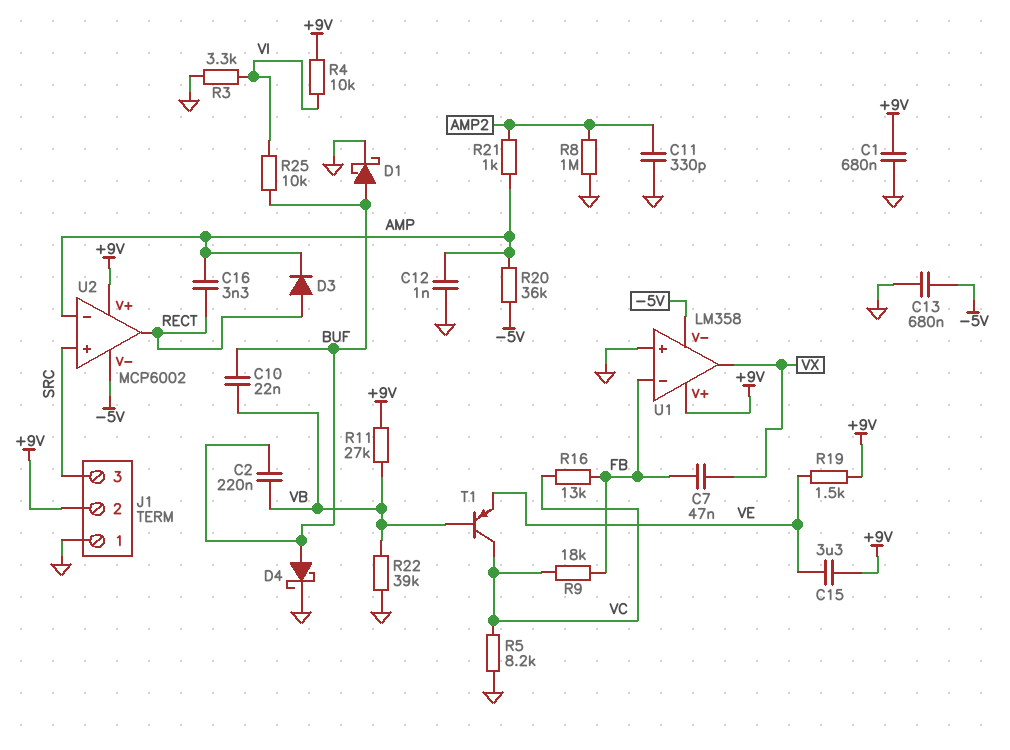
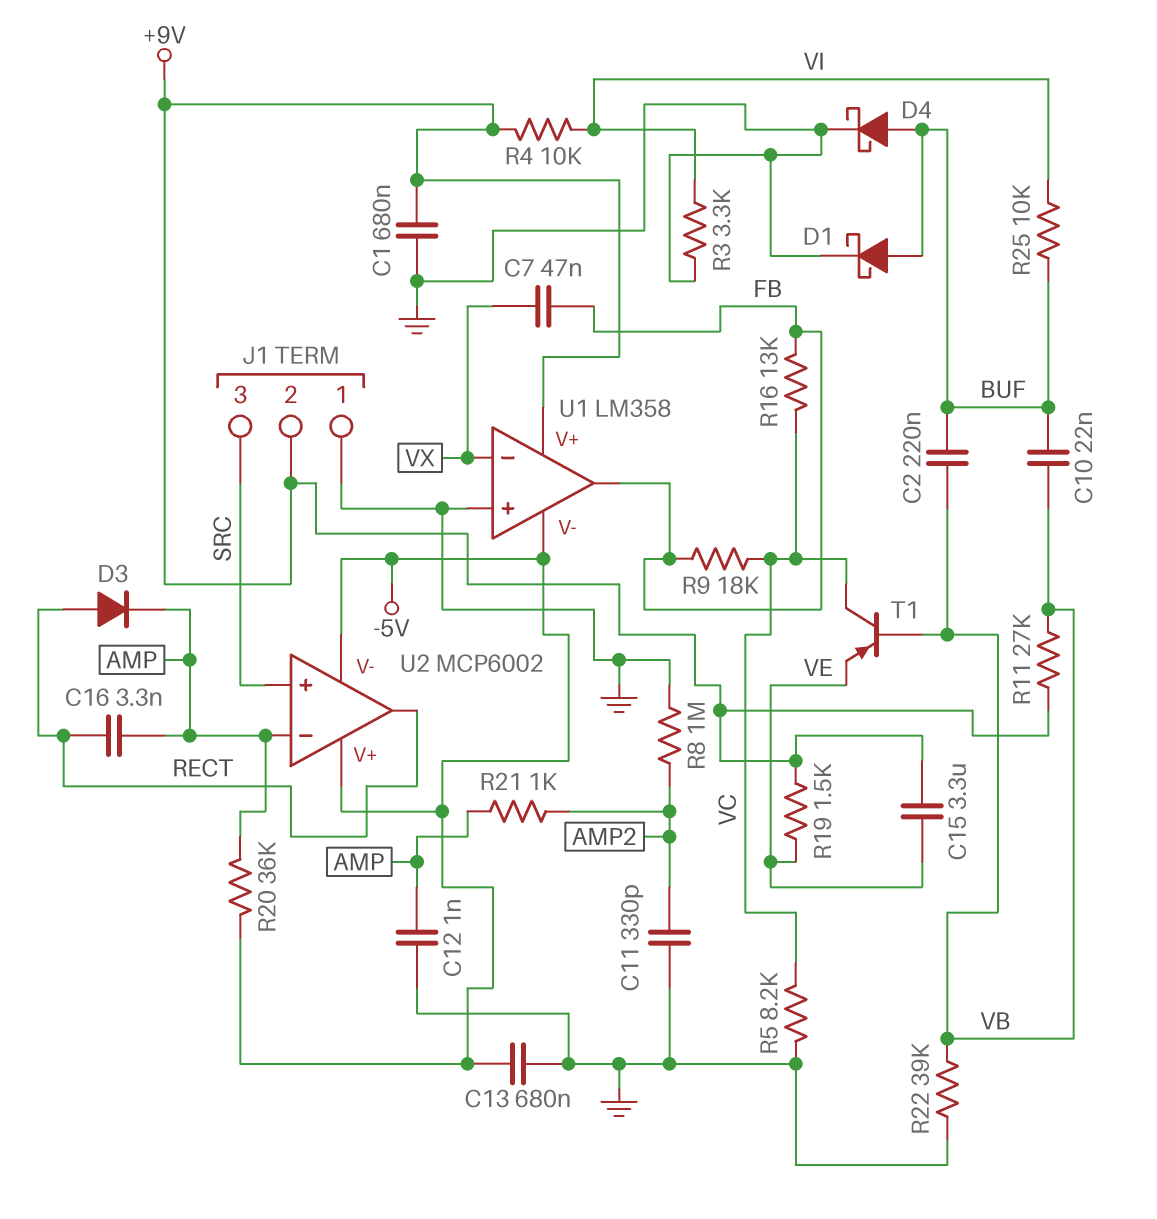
U1 pin in-: FB -> VX
U1 pin out: VX -> FB
U2 pin V+: +9V -> -5V

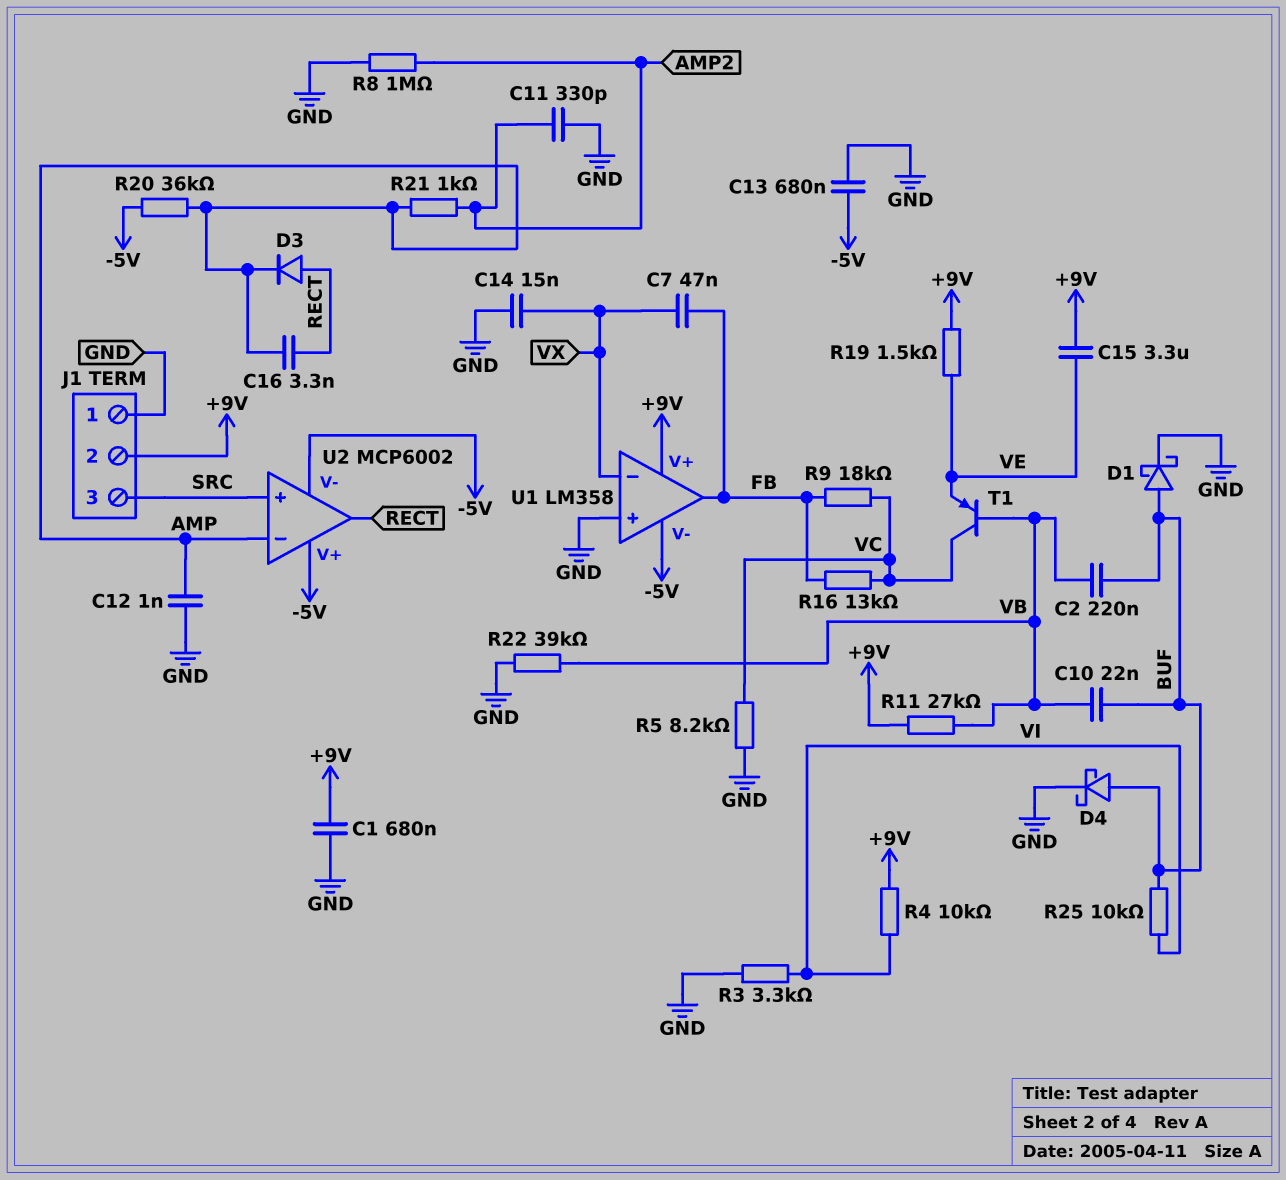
C14: none -> 15nF (GND, VX)

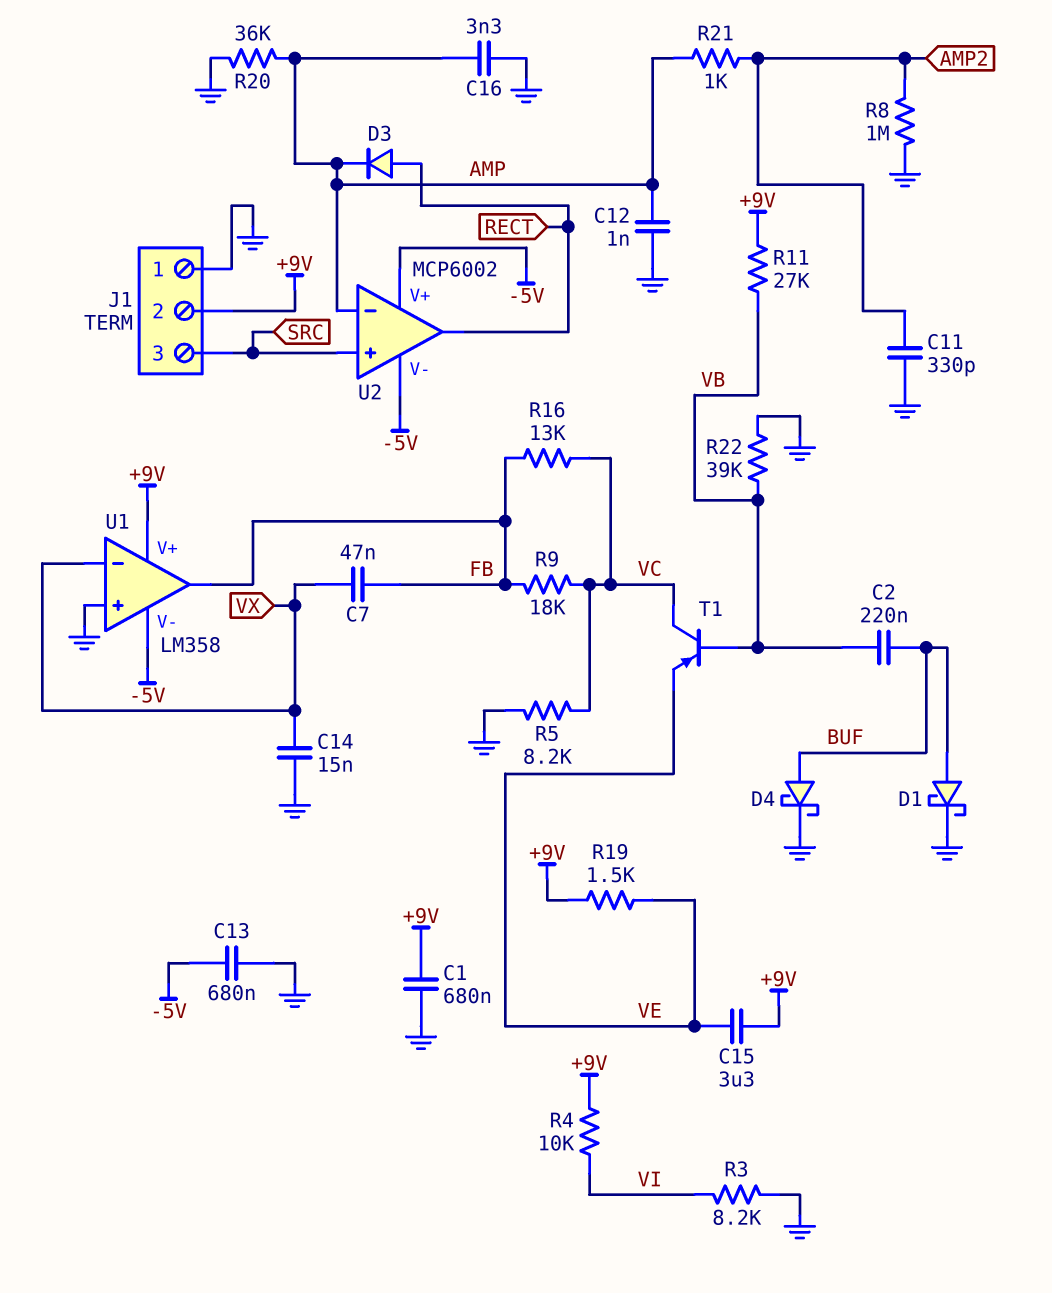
C10: 22nF (BUF, VB) -> none
C16: 3.3nF (AMP, RECT) -> 3.3nF (AMP, GND)
R3: 3.3k (GND, VI) -> 8.2k (GND, VI)
R20: 36k (-5V, AMP) -> 36k (AMP, GND)
R25: 10k (BUF, VI) -> none

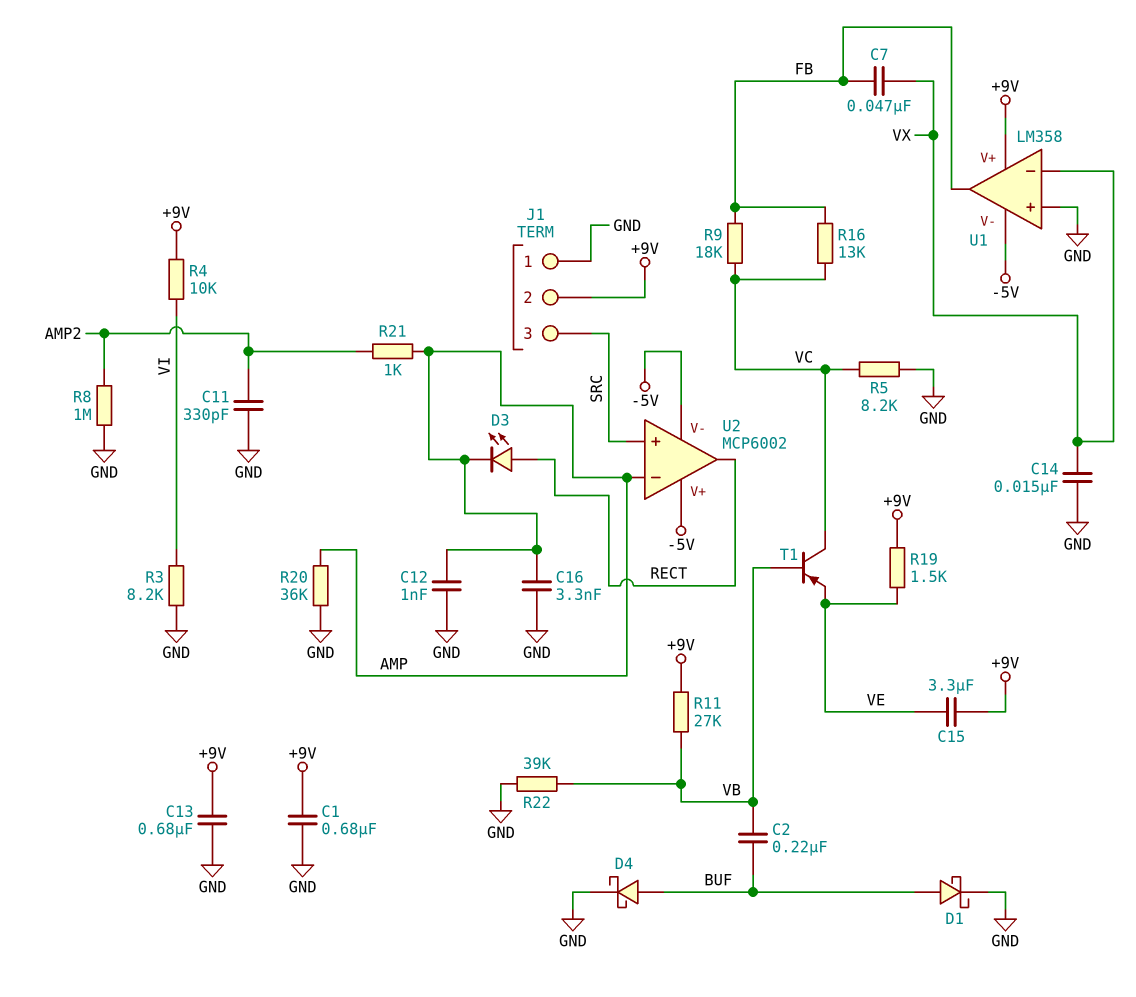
C13: 680nF (-5V, GND) -> 680nF (+9V, GND)
D3: diode (A RECT, K AMP) -> LED (A RECT, K AMP)

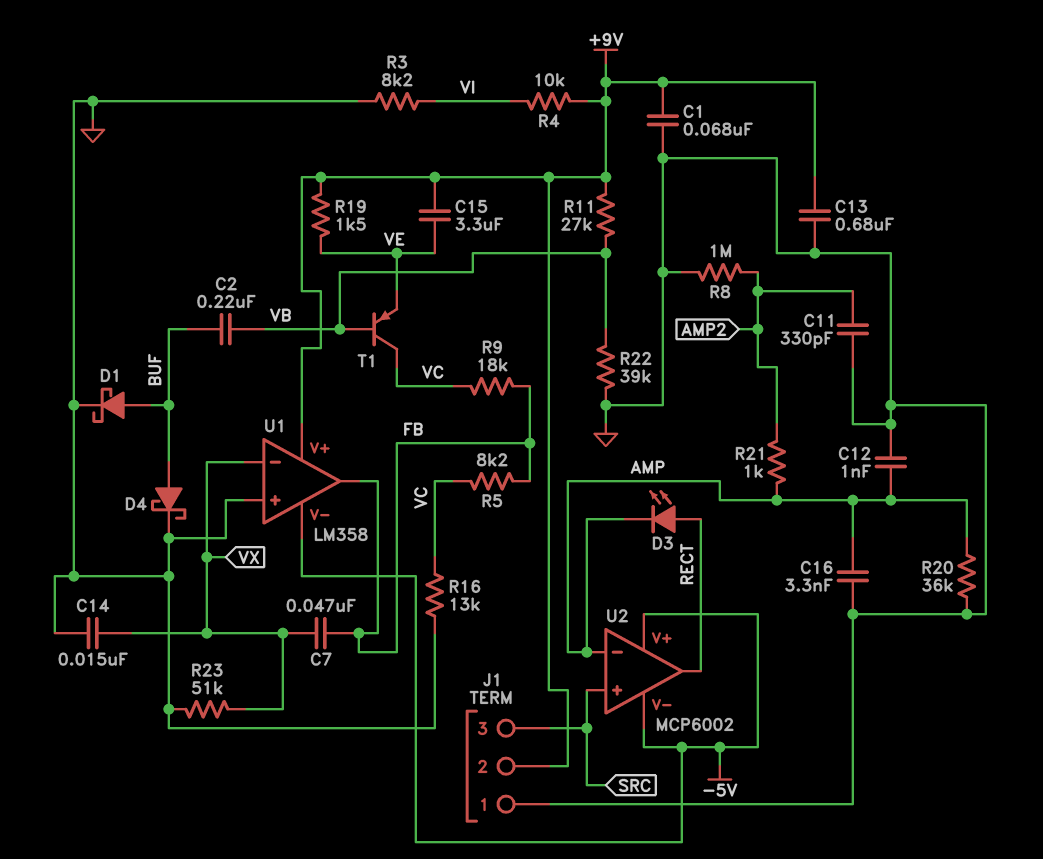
C1: 680nF (+9V, GND) -> 68nF (+9V, GND)
R5: 8.2k (GND, VC) -> 8.2k (FB, VC)
R16: 13k (FB, VC) -> 13k (GND, VC)
R23: none -> 51k (GND, VX)

